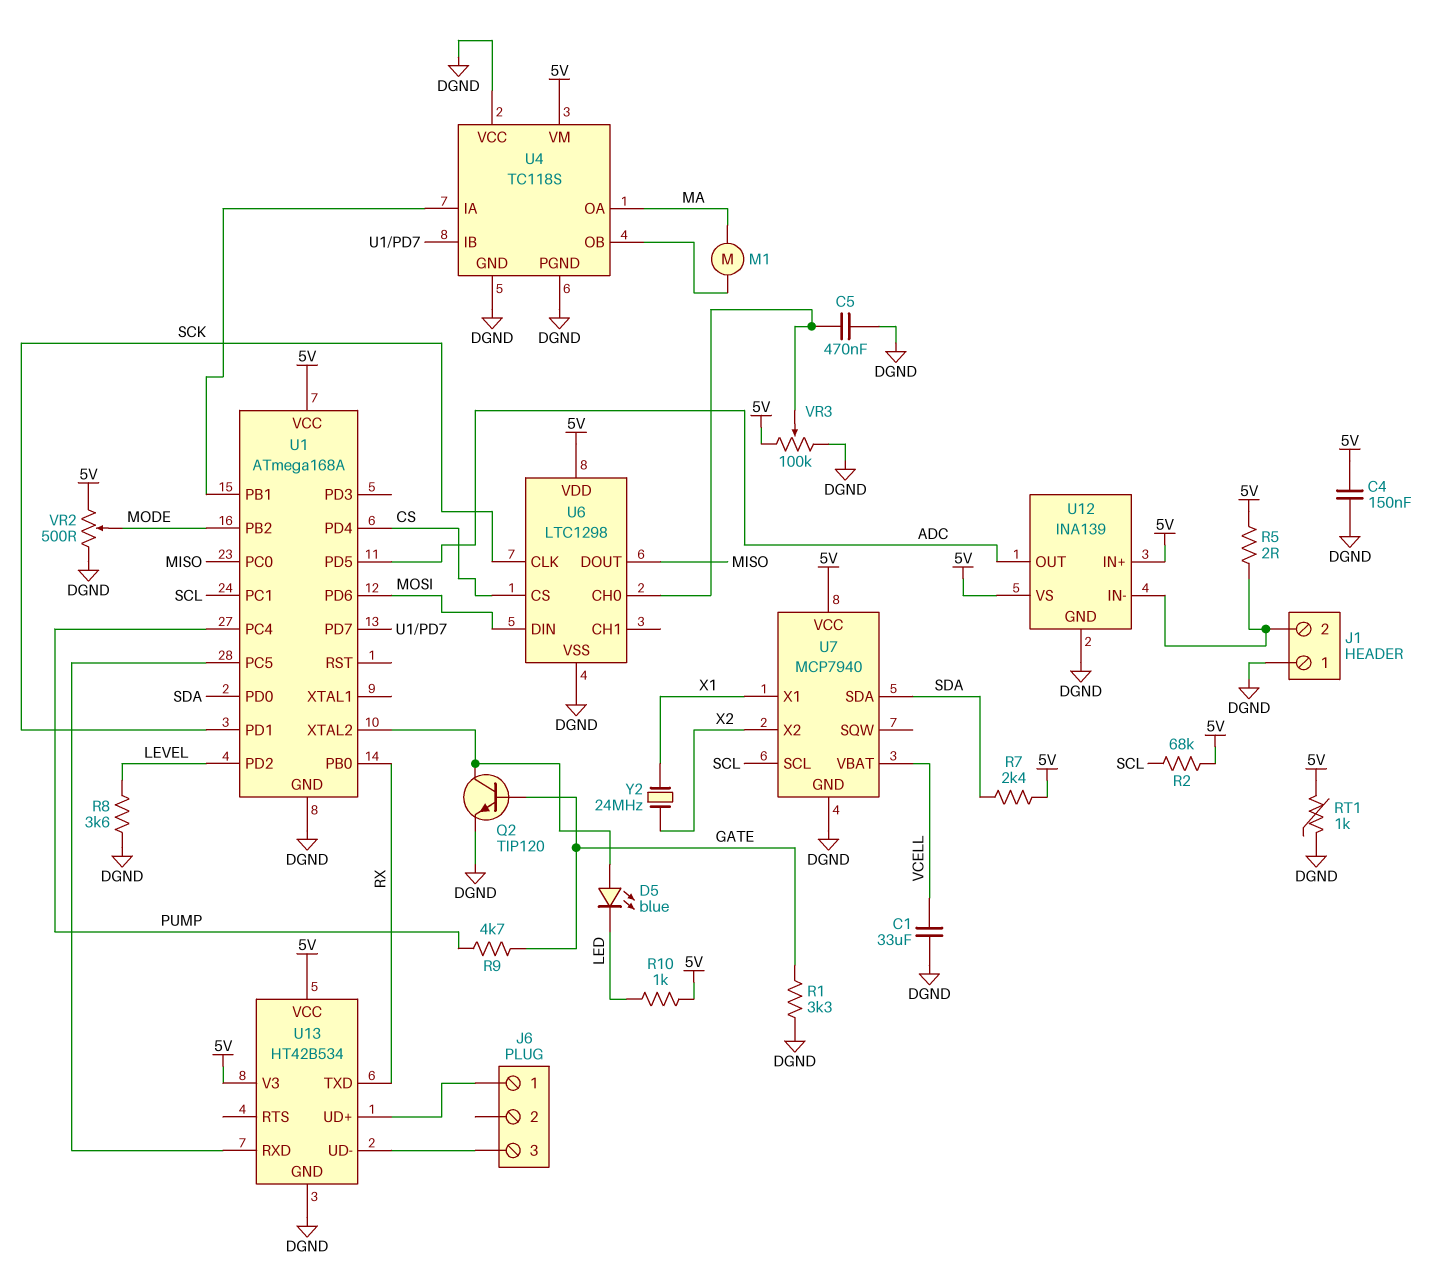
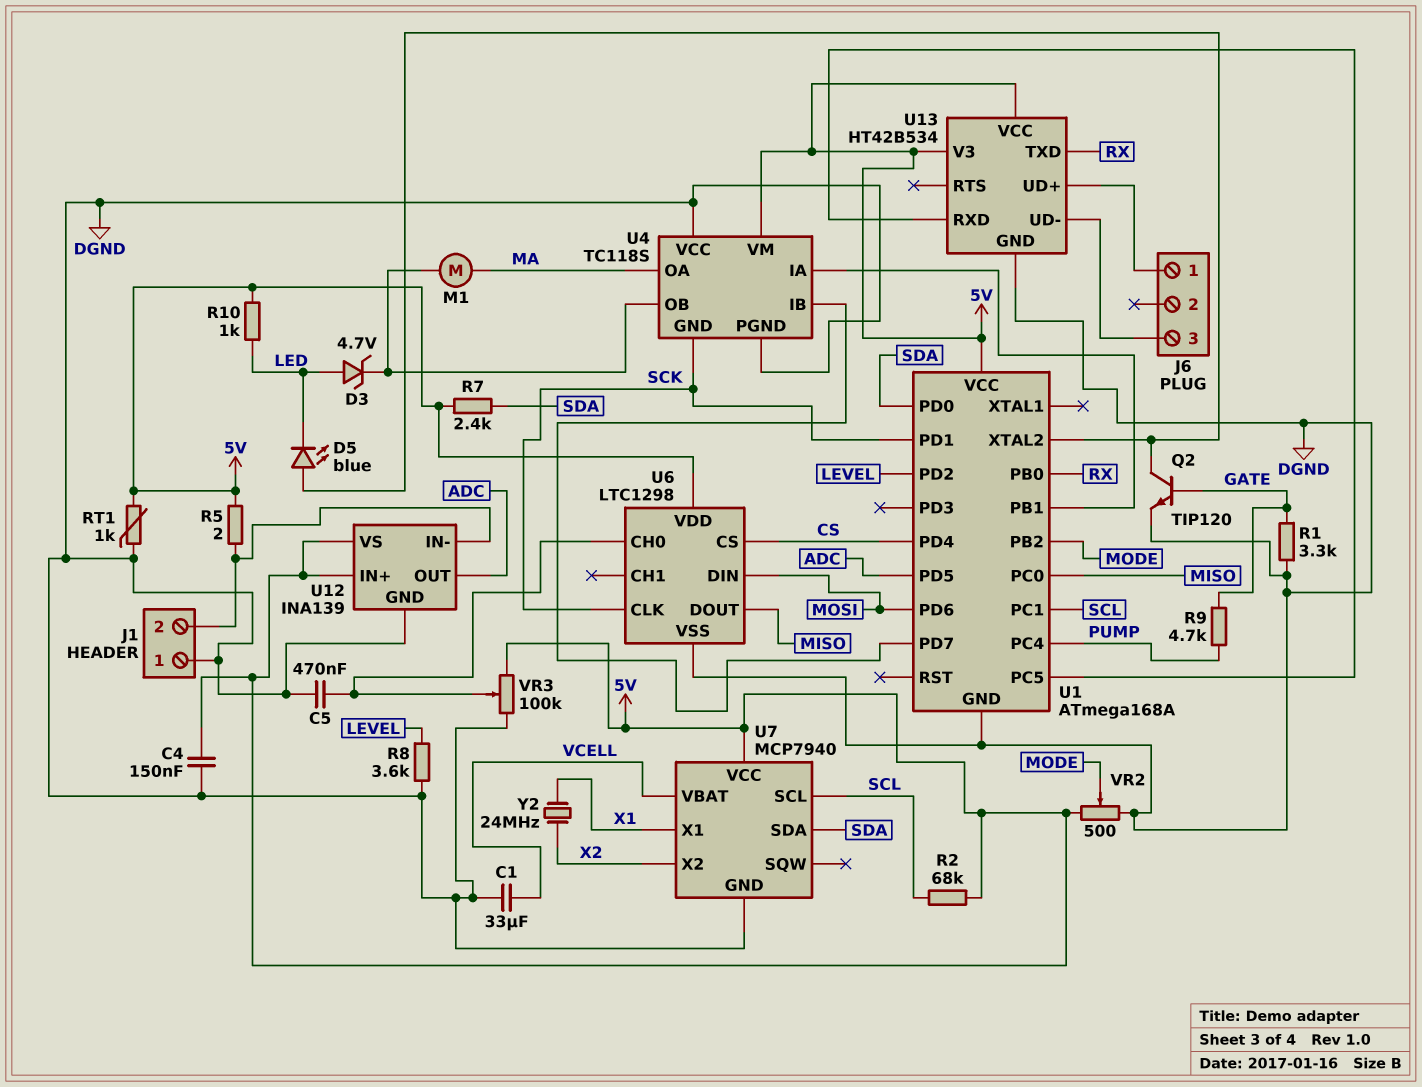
D3: none -> zener 4.7V (A LED, K U4/OB)
U4 pin GND: DGND -> SCK

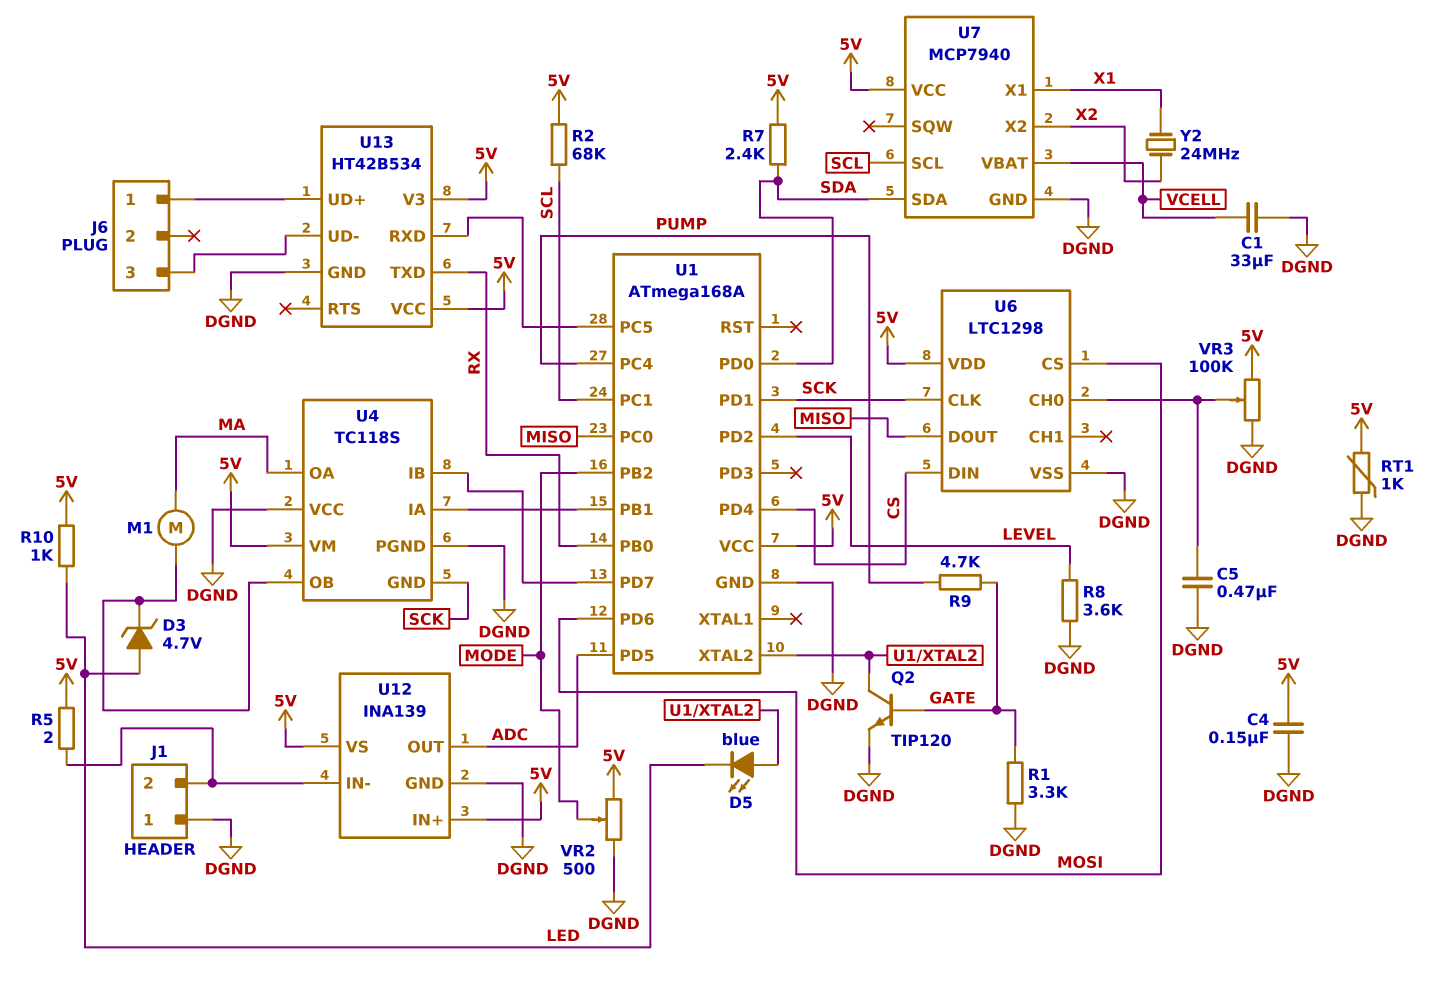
U6 pin CS: CS -> MOSI
U6 pin DIN: MOSI -> CS

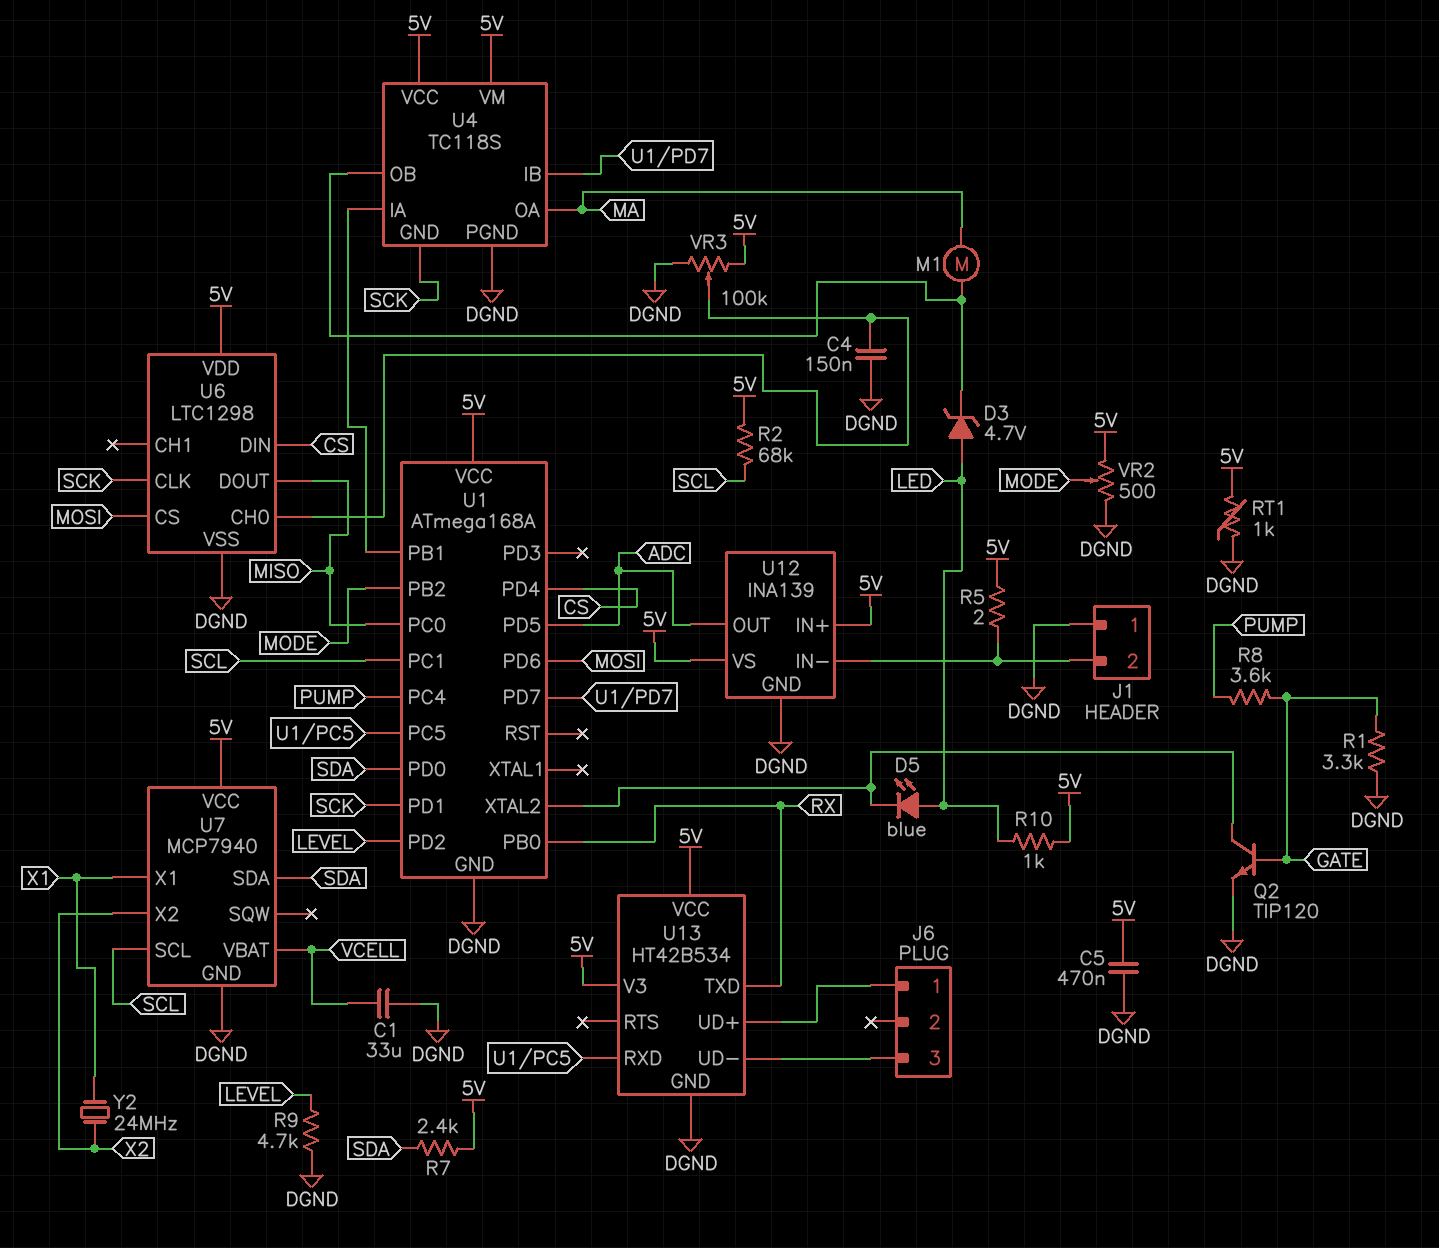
C4: 150nF (5V, DGND) -> 150nF (DGND, U6/CH0)
C5: 470nF (DGND, U6/CH0) -> 470nF (5V, DGND)
D5: LED blue (A U1/XTAL2, K LED) -> LED blue (A LED, K U1/XTAL2)
R8: 3.6k (DGND, LEVEL) -> 3.6k (GATE, PUMP)
R9: 4.7k (GATE, PUMP) -> 4.7k (DGND, LEVEL)
U4 pin VCC: DGND -> 5V

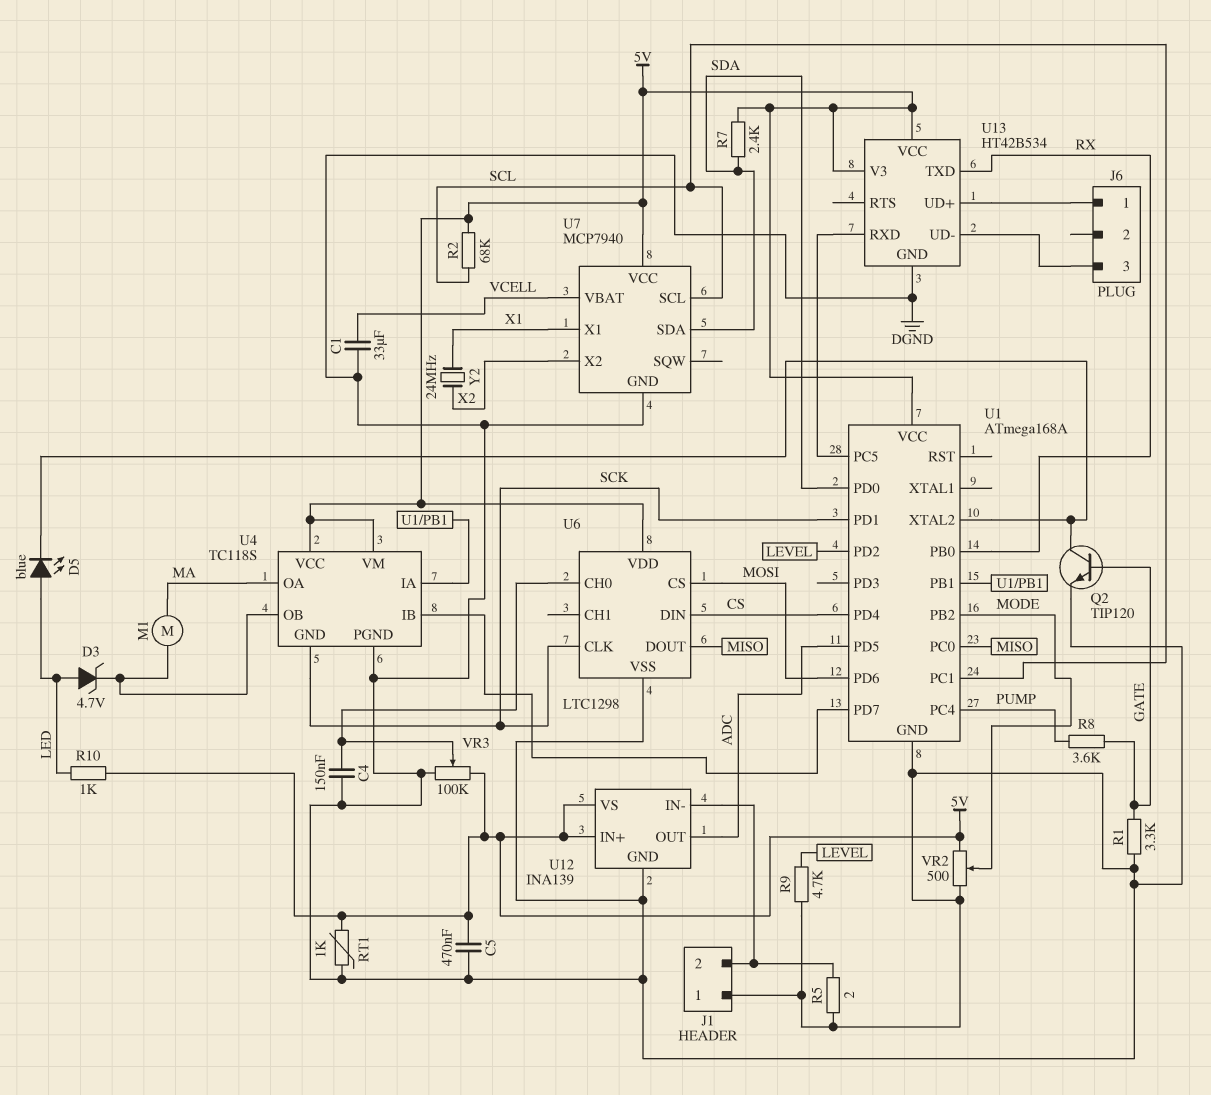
R5: 2 (5V, J1/2) -> 2 (DGND, J1/2)

